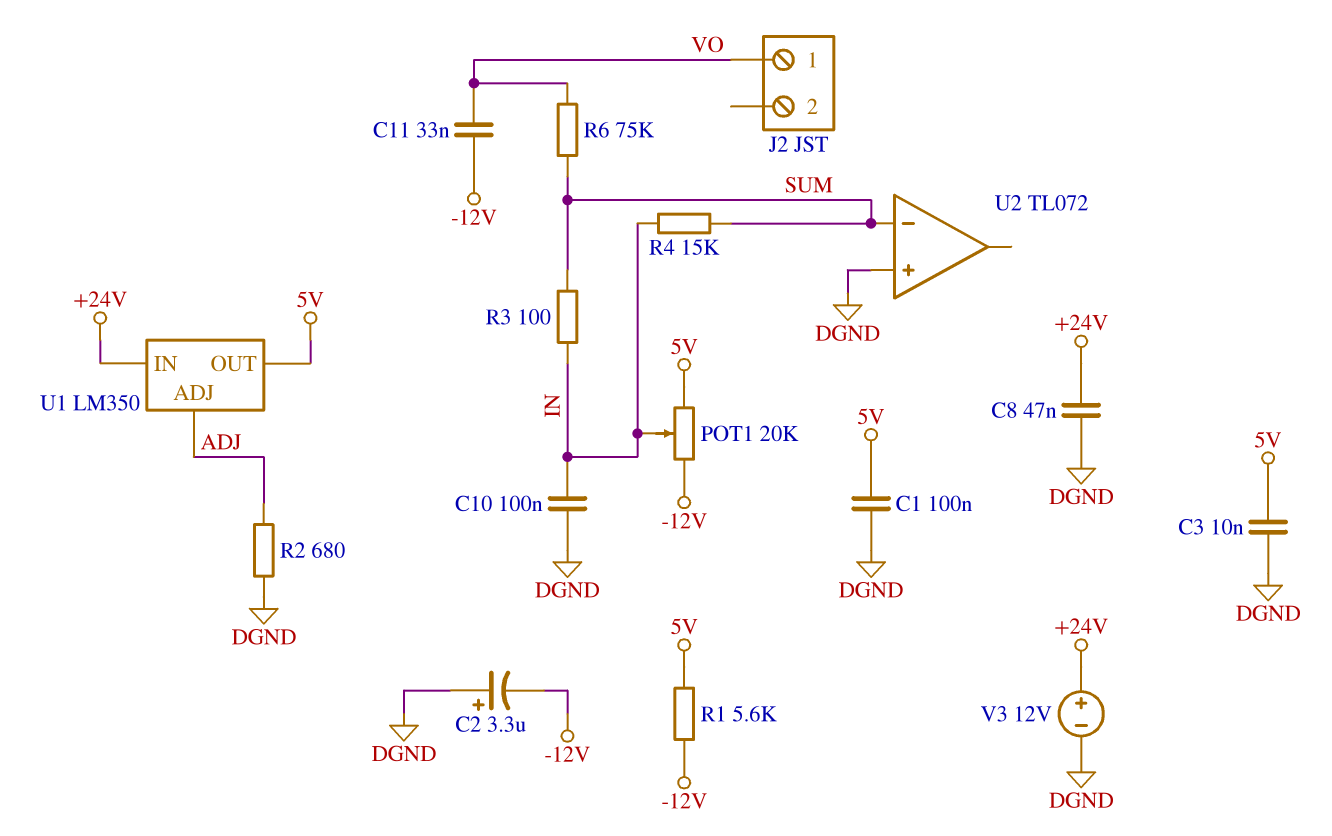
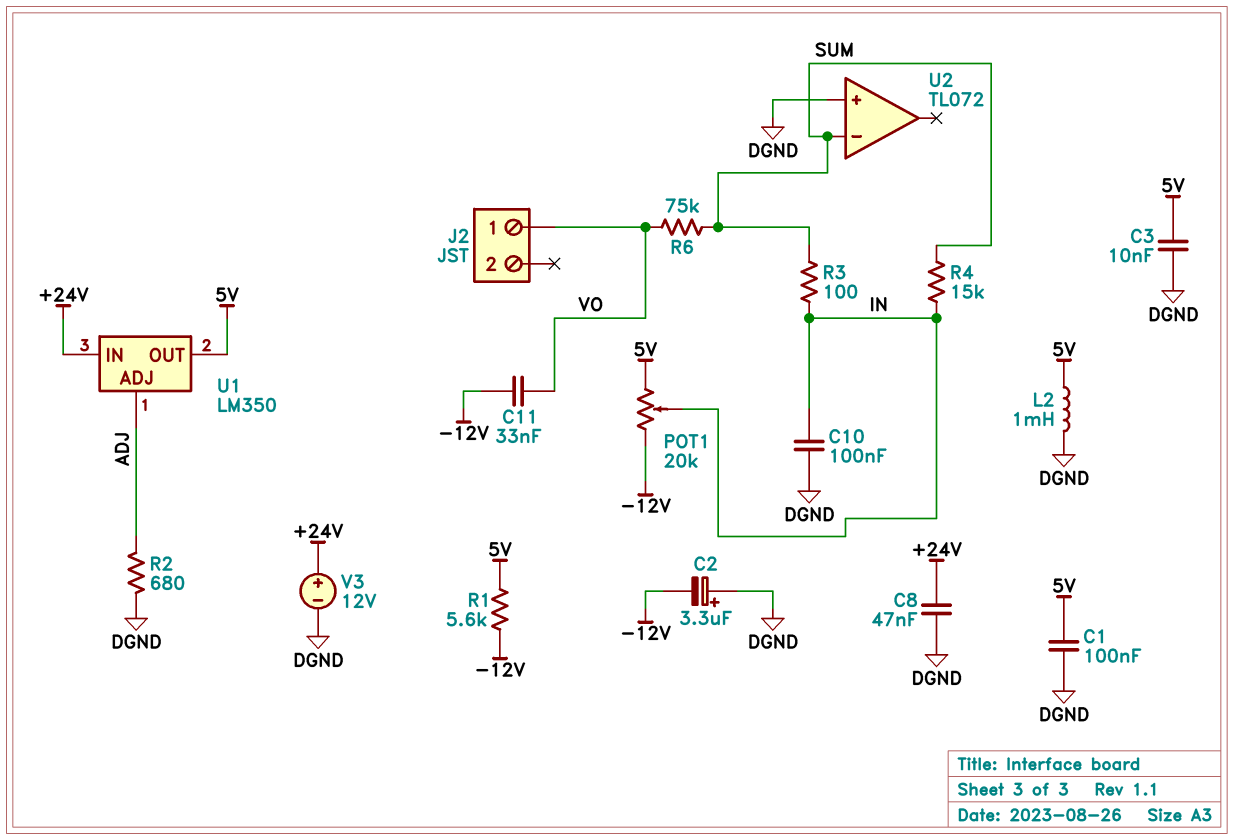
L2: none -> 1mH (5V, DGND)

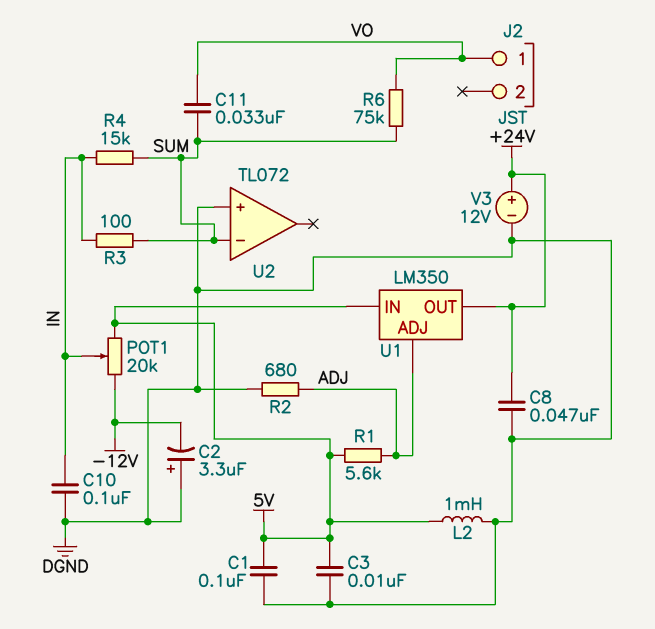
C11: 33nF (-12V, VO) -> 33nF (SUM, VO)
R1: 5.6k (-12V, 5V) -> 5.6k (5V, ADJ)
U1 pin IN: +24V -> 5V
U1 pin OUT: 5V -> +24V

